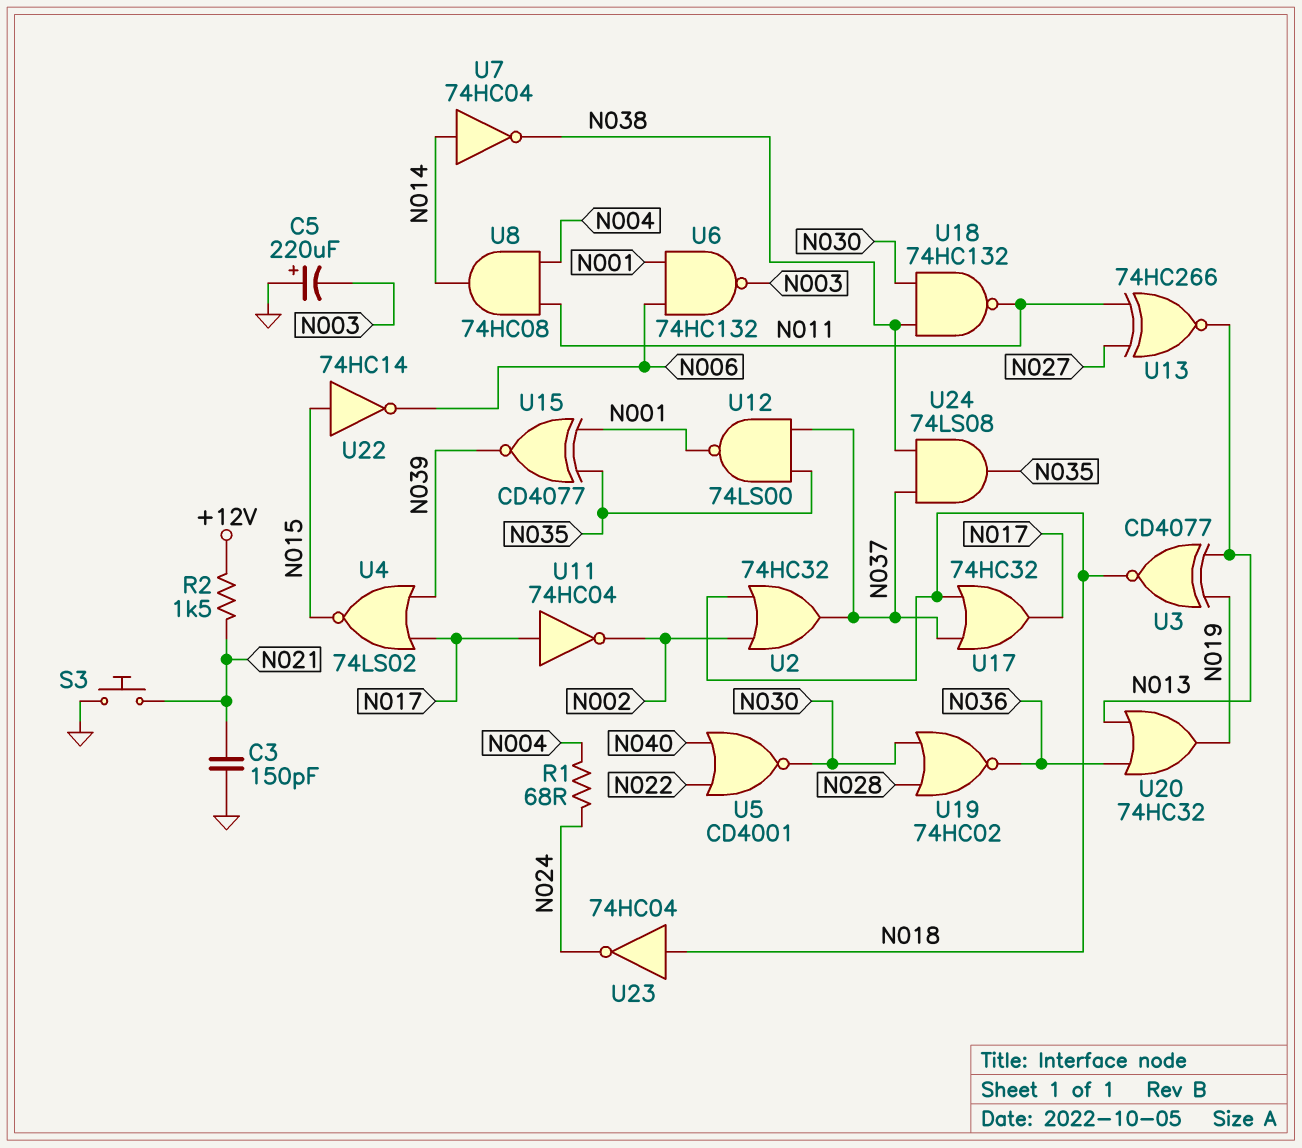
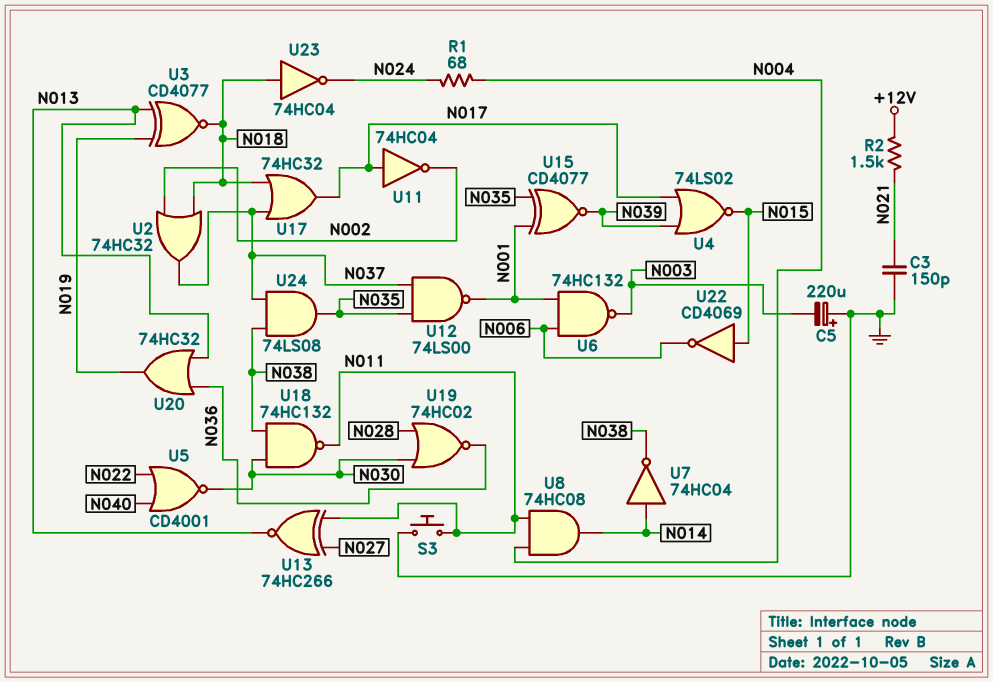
S3: button (GND, N021) -> button (GND, N011)
U22: NOT 74HC14 (in N015, out N006) -> NOT CD4069 (in N015, out N006)

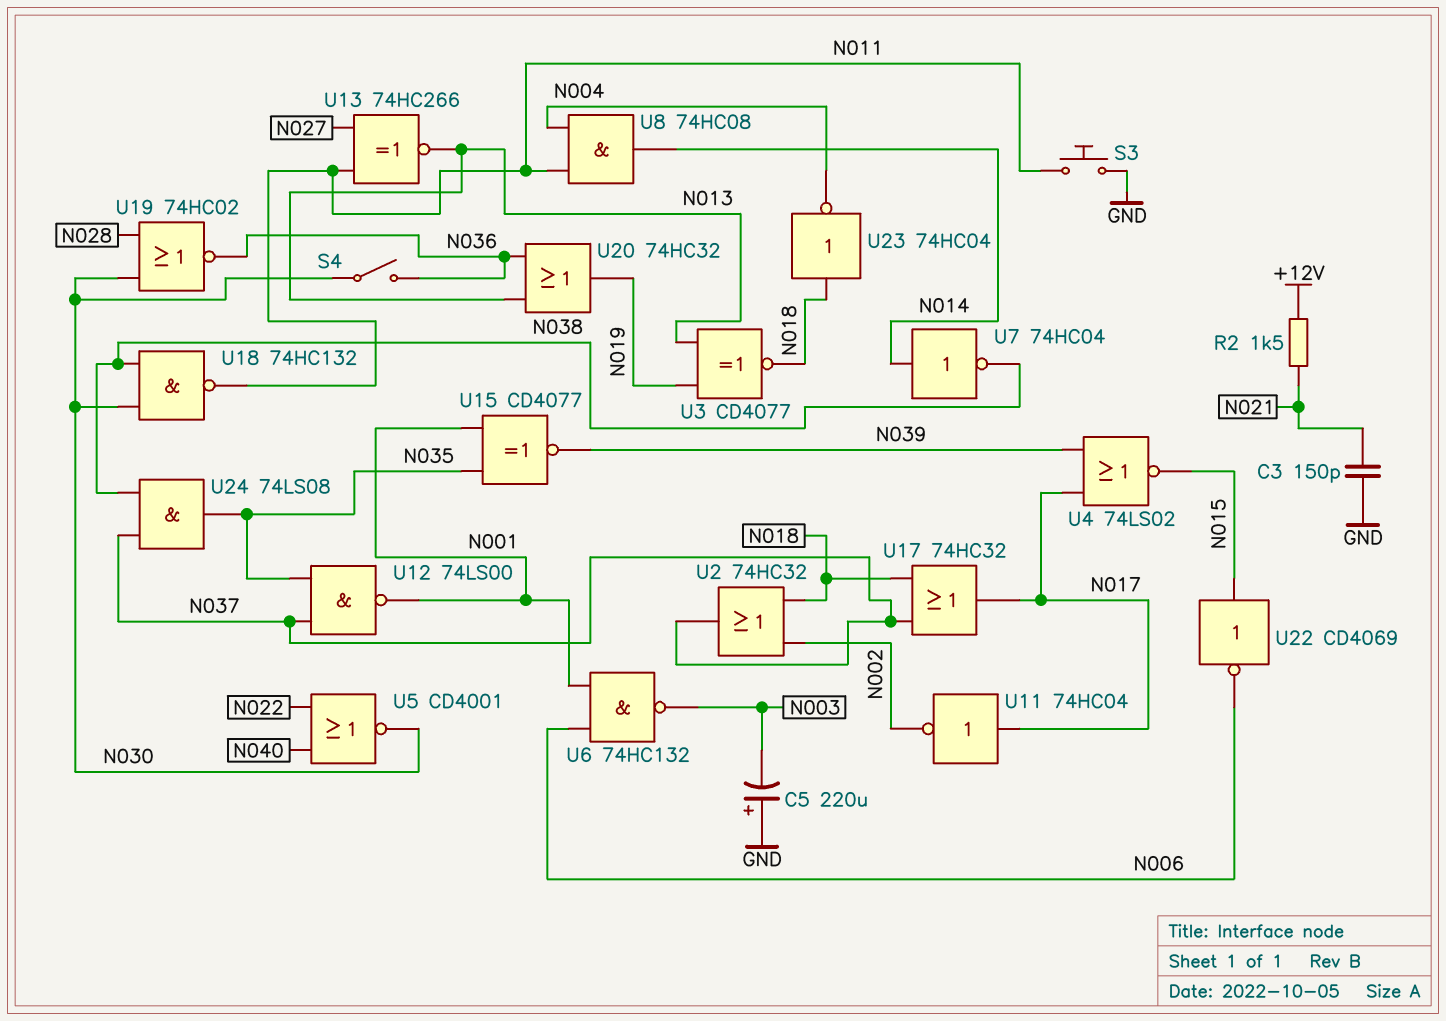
R1: 68 (N004, N024) -> none
S4: none -> switch (N030, N036)
U23: NOT 74HC04 (in N018, out N024) -> NOT 74HC04 (in N018, out N004)

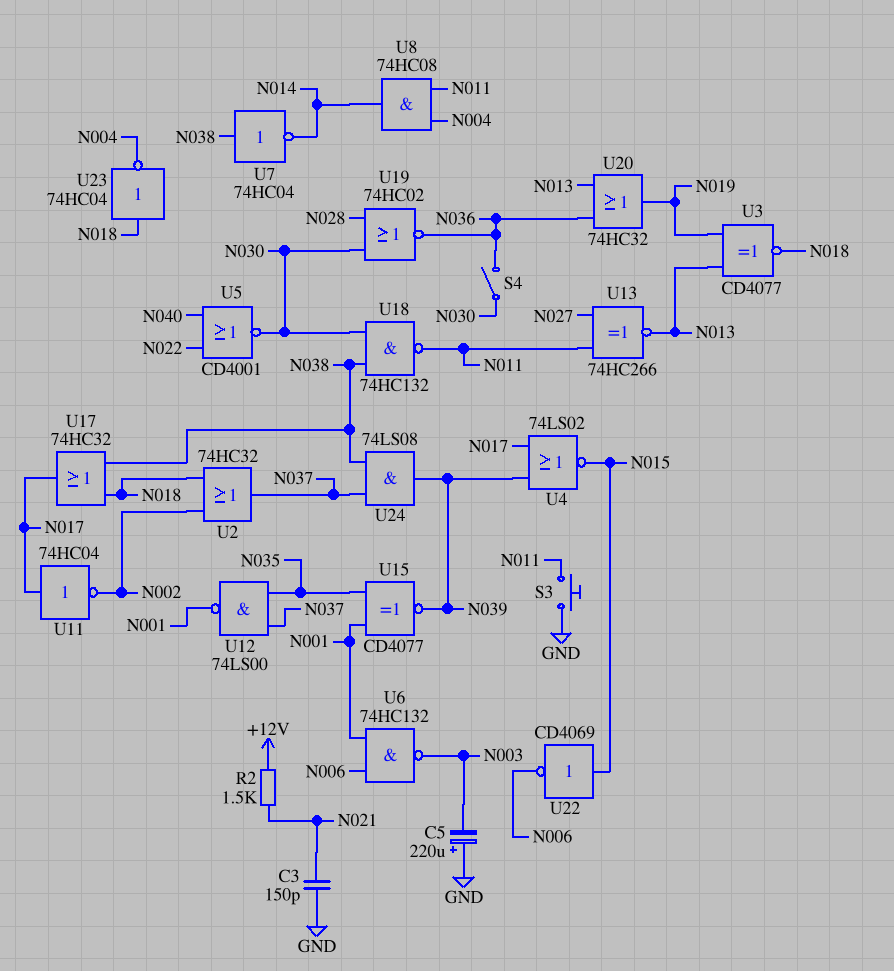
U7: NOT 74HC04 (in N014, out N038) -> NOT 74HC04 (in N038, out N014)
U17: OR 74HC32 (in N018, in N037, out N017) -> OR 74HC32 (in N018, in N038, out N017)
U24: AND 74LS08 (in N037, in N038, out N035) -> AND 74LS08 (in N037, in N038, out N039)

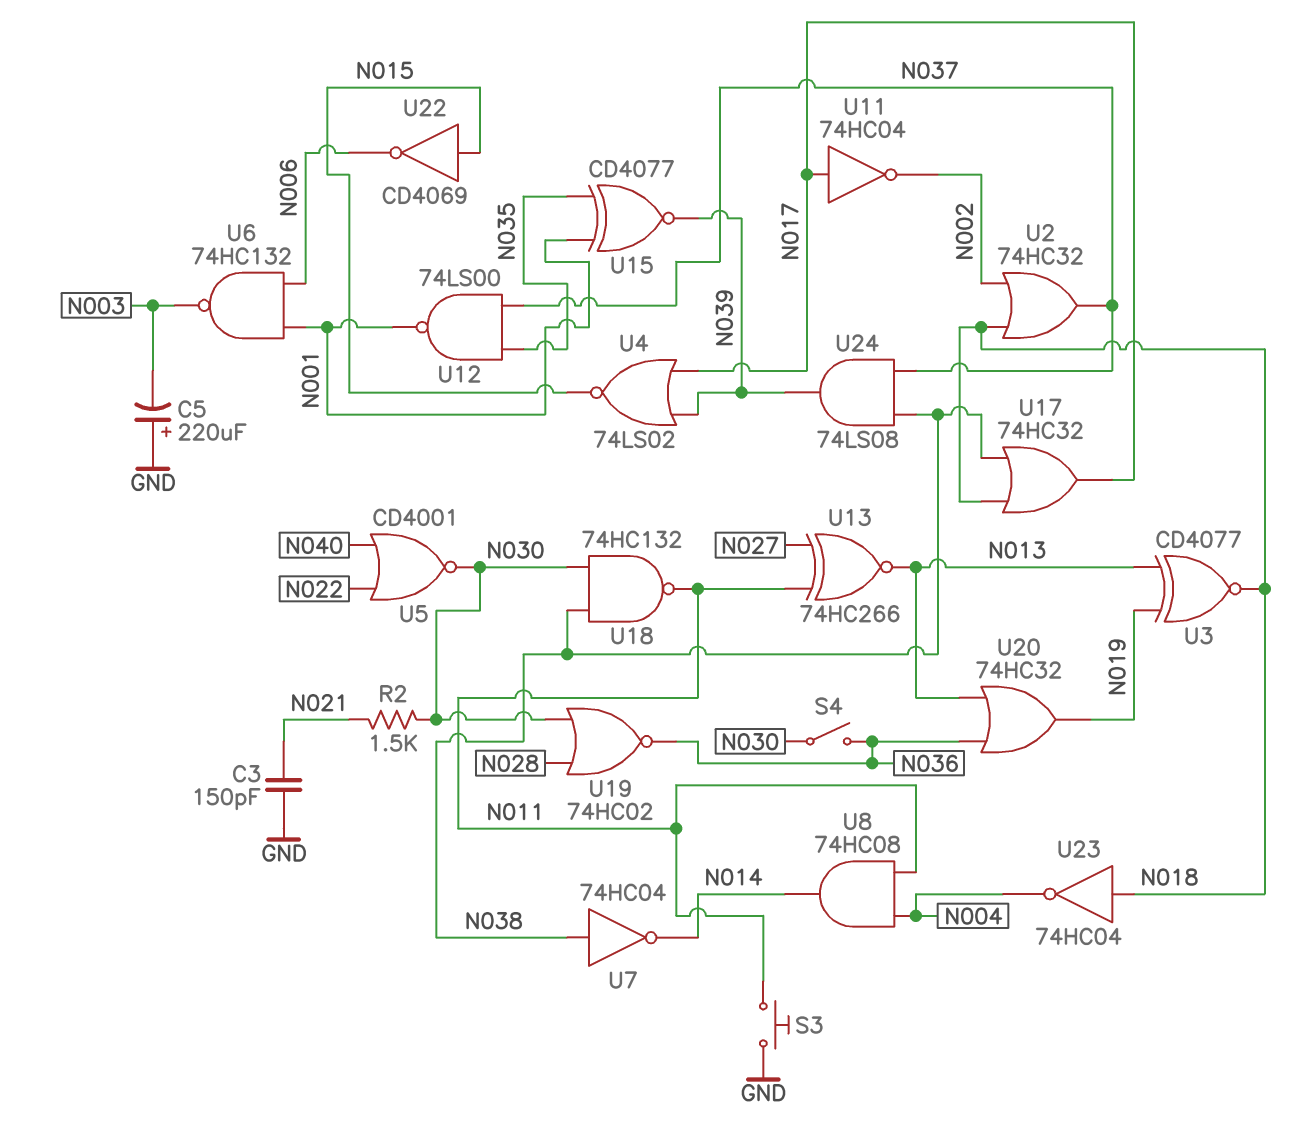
R2: 1.5k (+12V, N021) -> 1.5k (N021, N030)

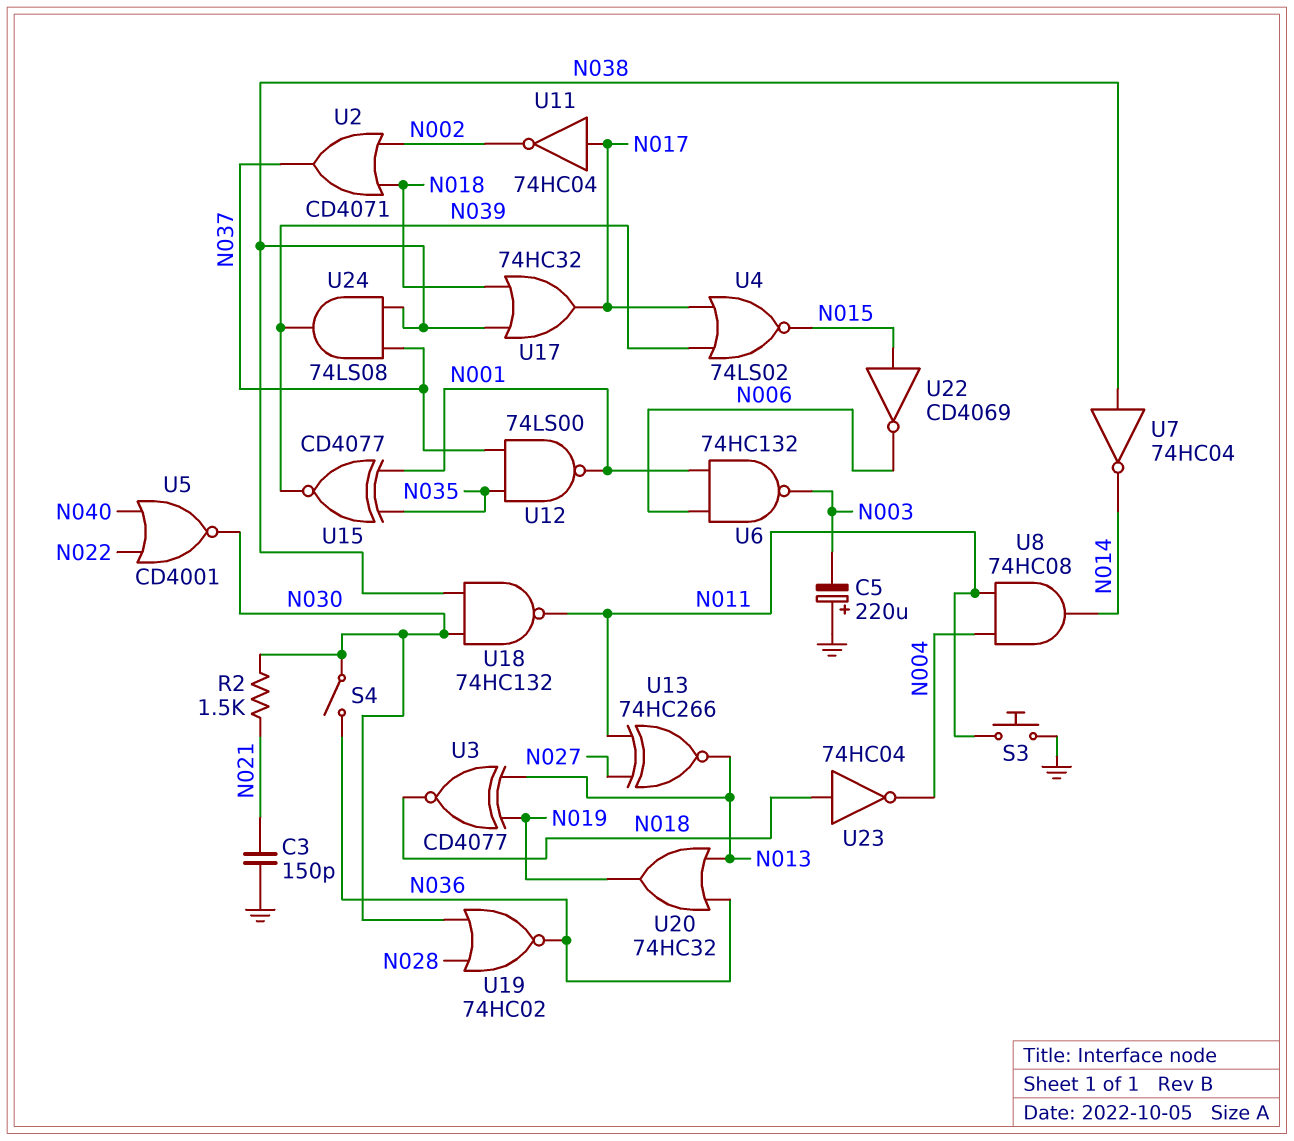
U2: OR 74HC32 (in N002, in N018, out N037) -> OR CD4071 (in N002, in N018, out N037)

